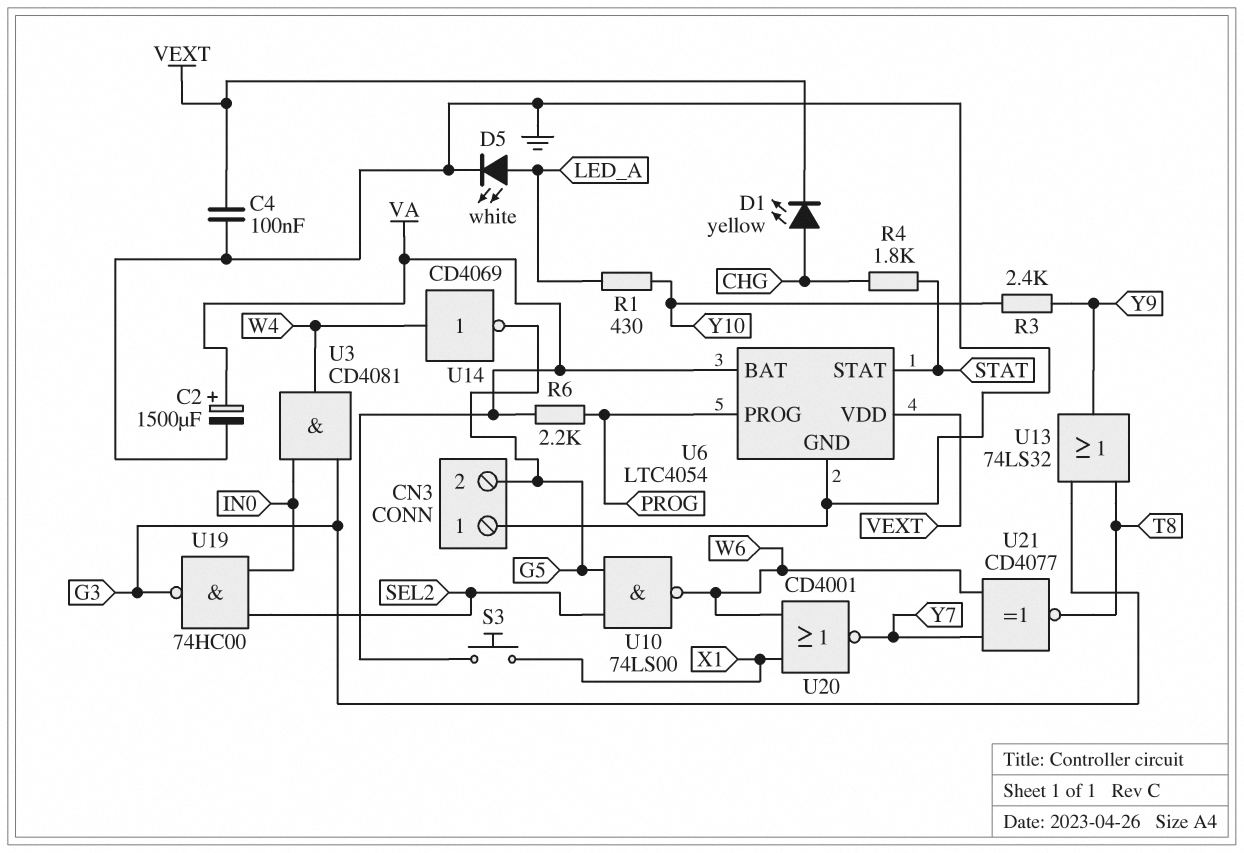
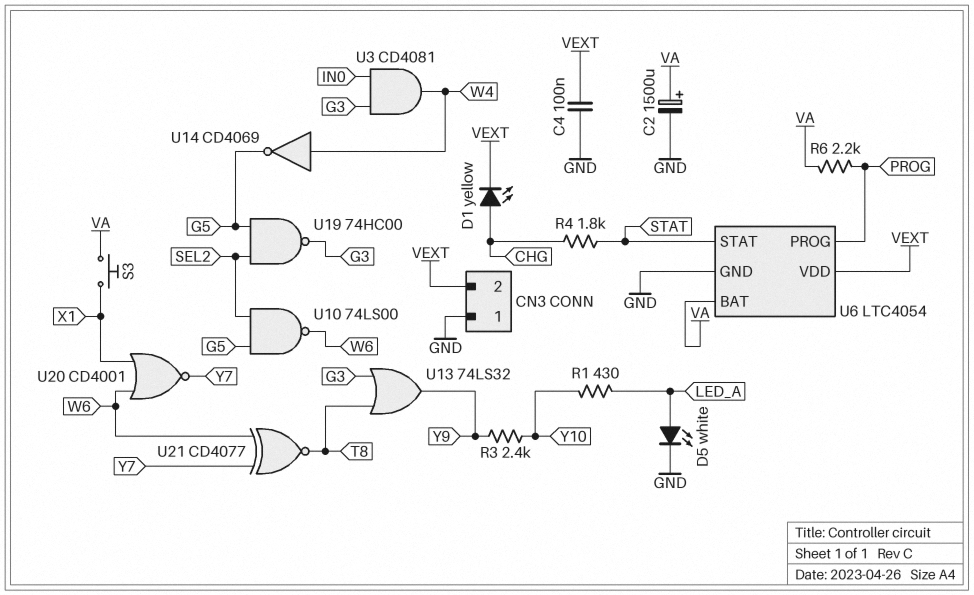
CN3 pin 2: G5 -> VEXT
U19: NAND 74HC00 (in IN0, in SEL2, out G3) -> NAND 74HC00 (in G5, in SEL2, out G3)

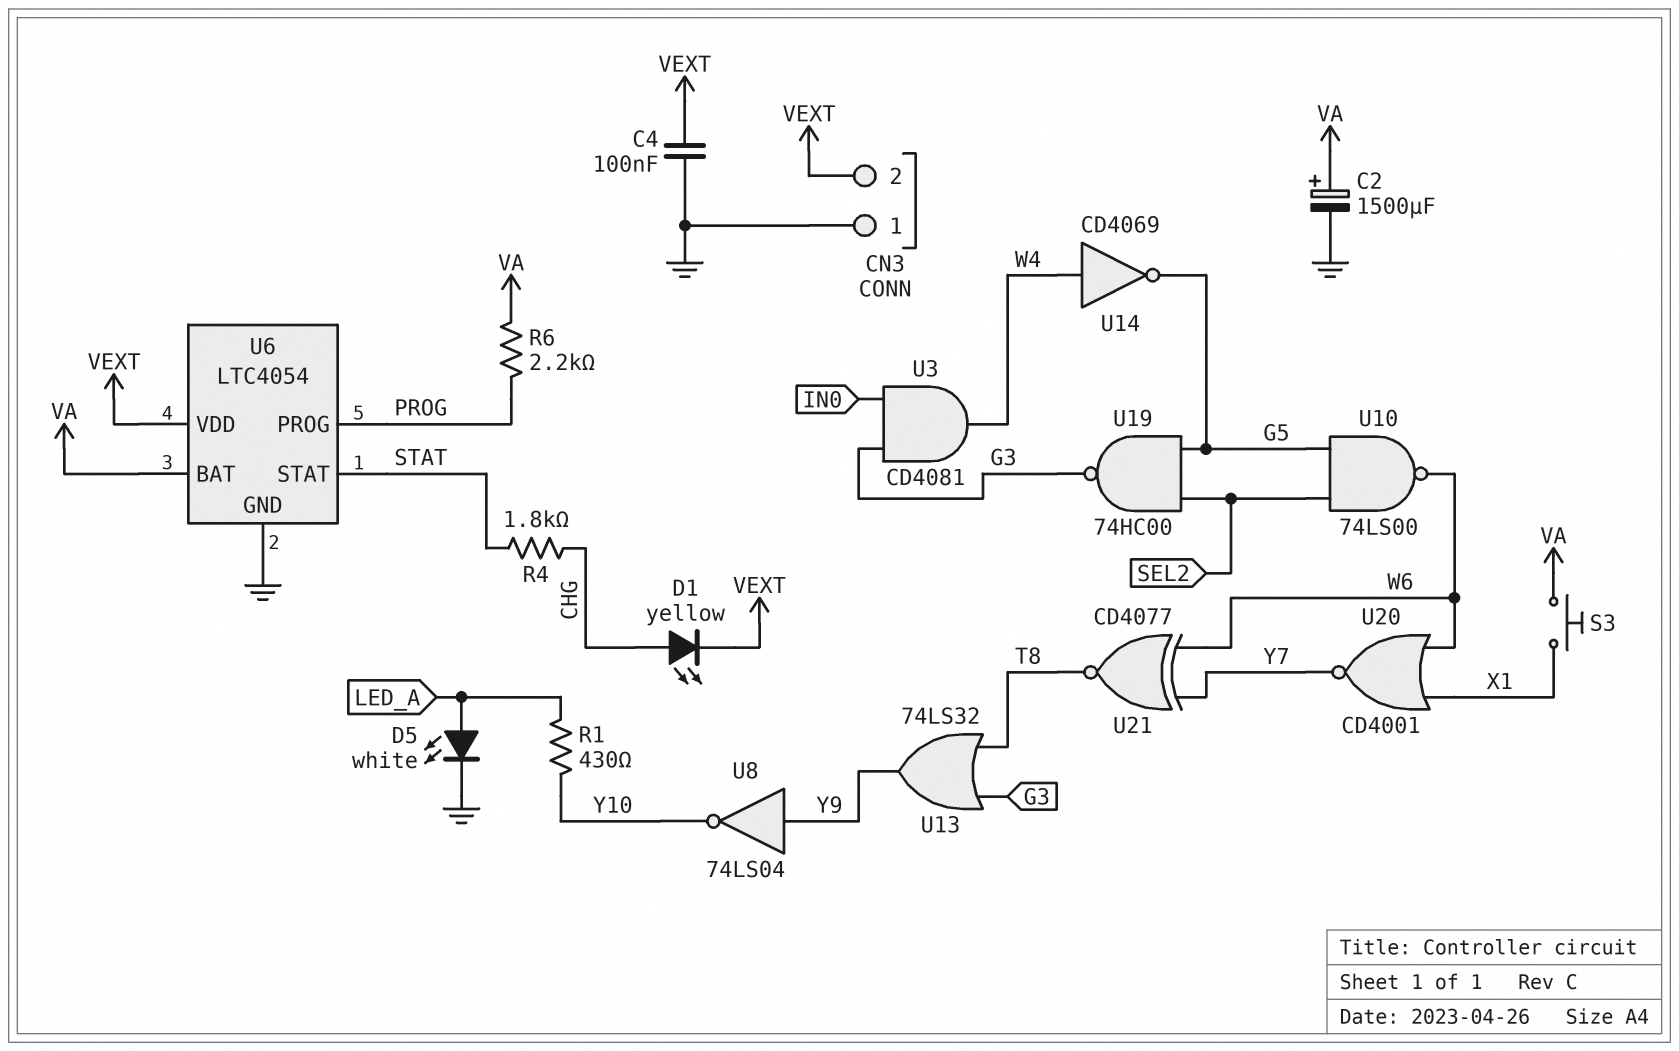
R3: 2.4k (Y9, Y10) -> none
U8: none -> NOT 74LS04 (in Y9, out Y10)

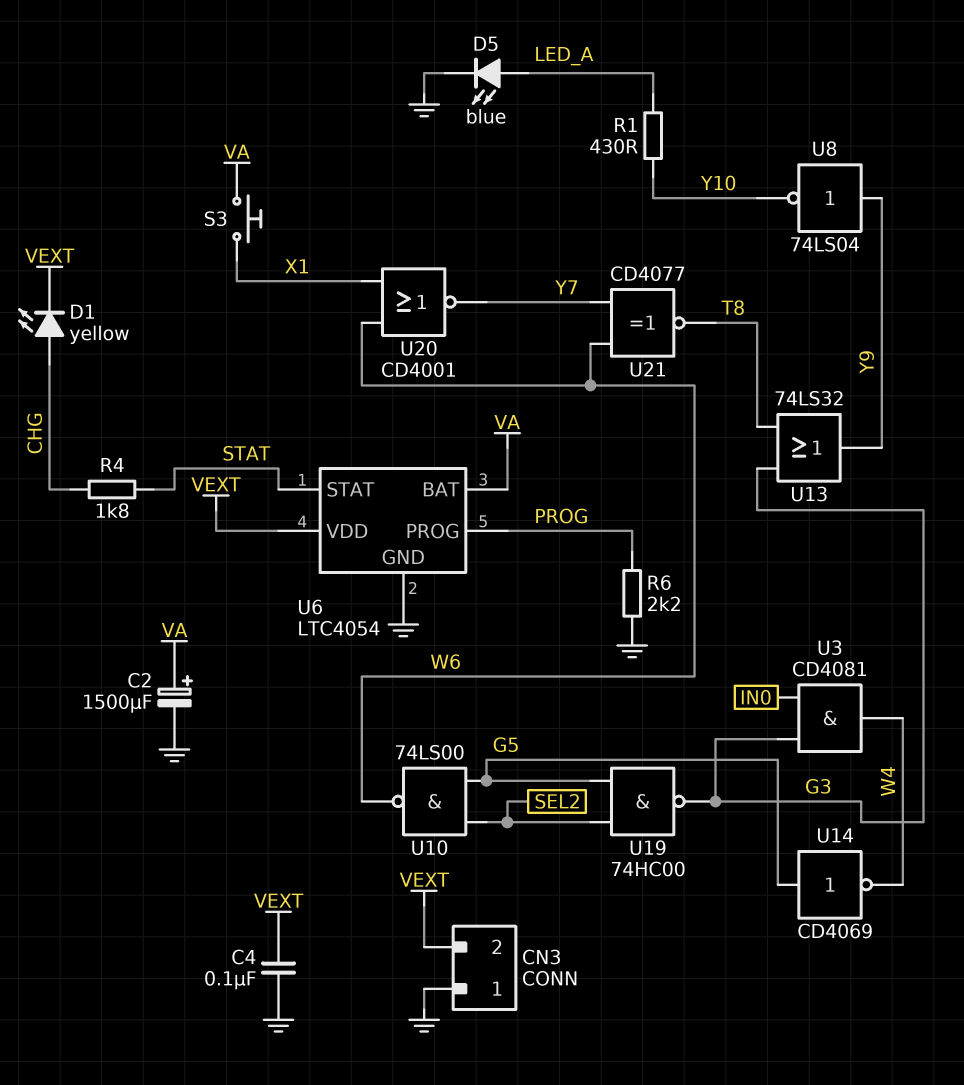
D5: LED white (A LED_A, K GND) -> LED blue (A LED_A, K GND)
R6: 2.2k (PROG, VA) -> 2.2k (GND, PROG)
U14: NOT CD4069 (in W4, out G5) -> NOT CD4069 (in G5, out W4)

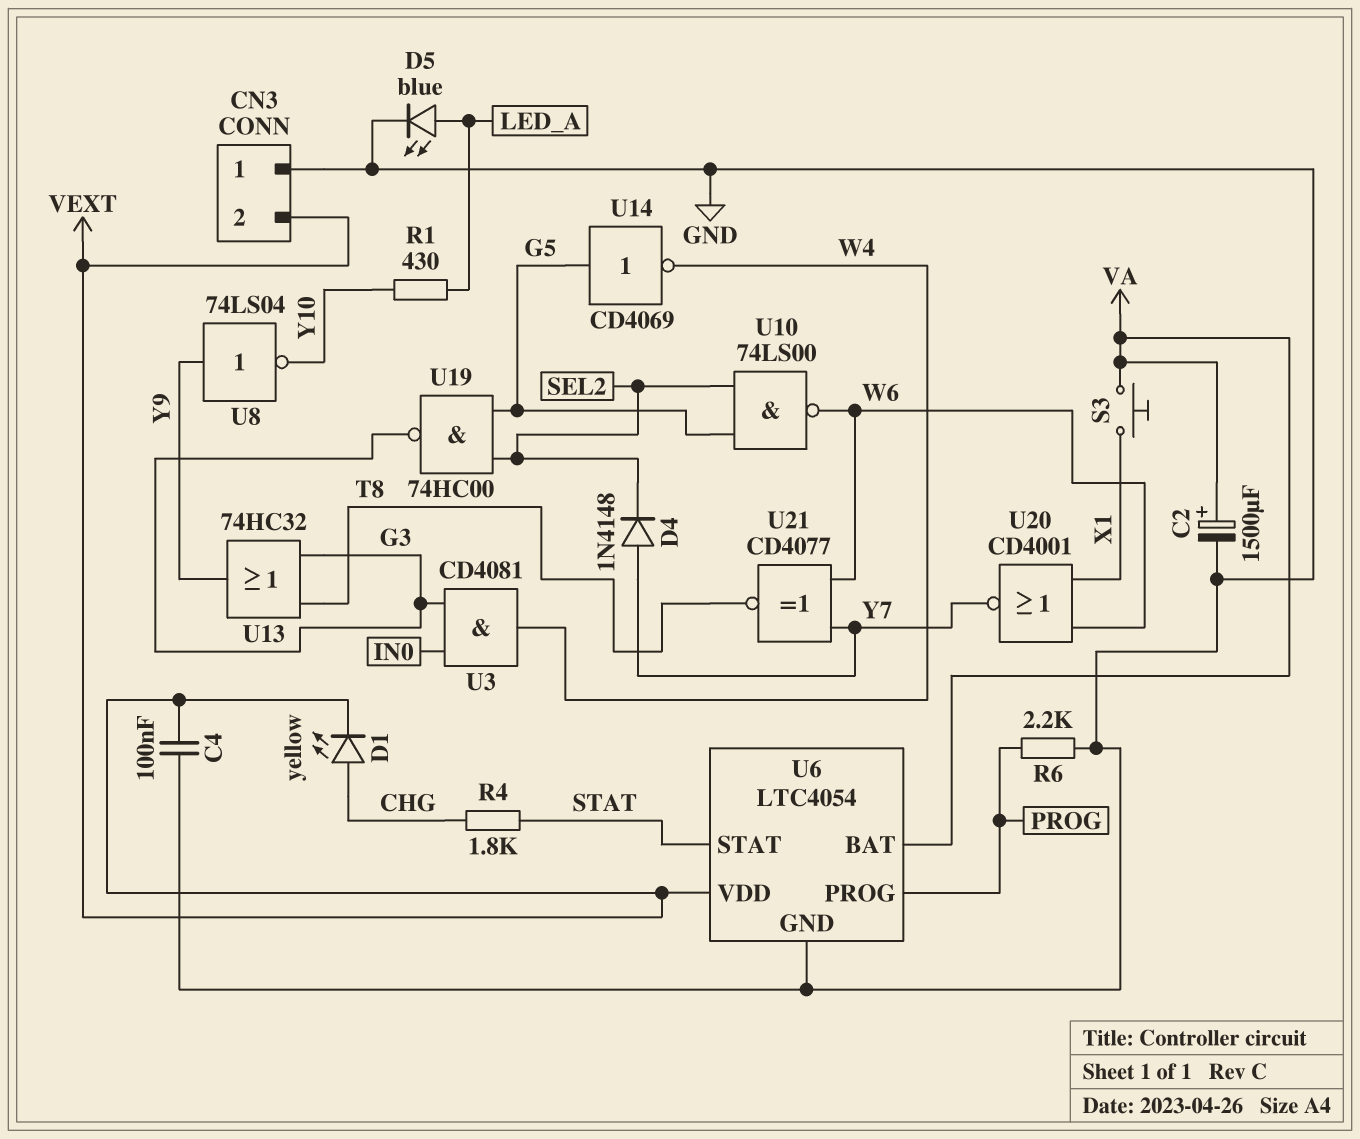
D4: none -> diode 1N4148 (A Y7, K SEL2)
U13: OR 74LS32 (in G3, in T8, out Y9) -> OR 74HC32 (in G3, in T8, out Y9)

